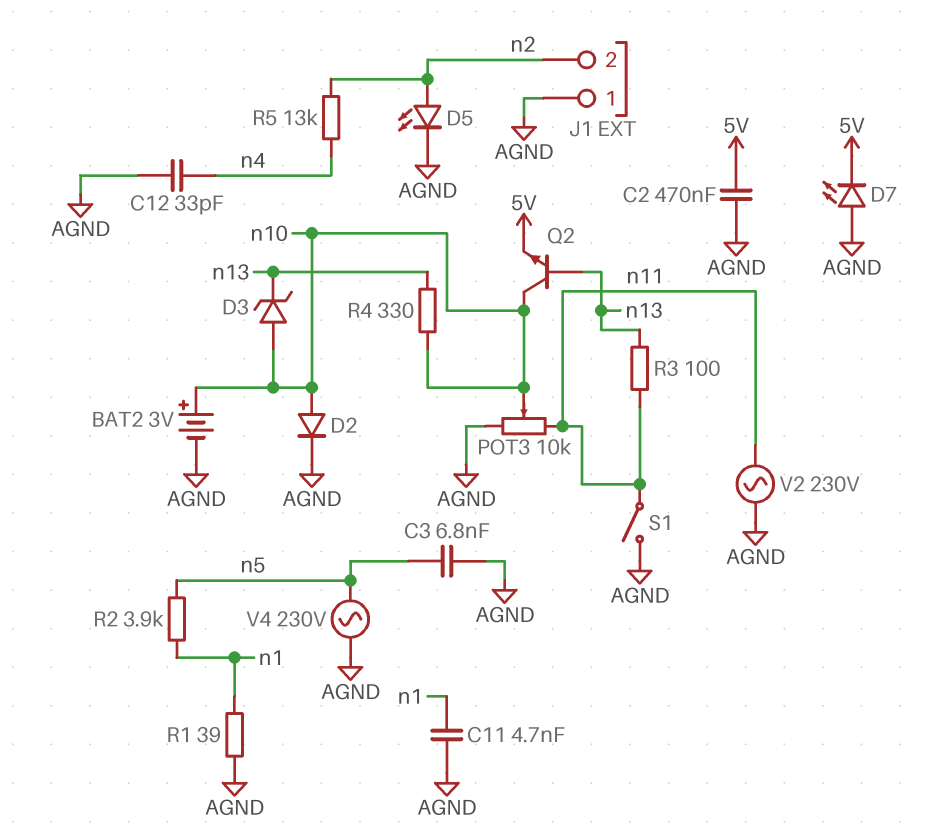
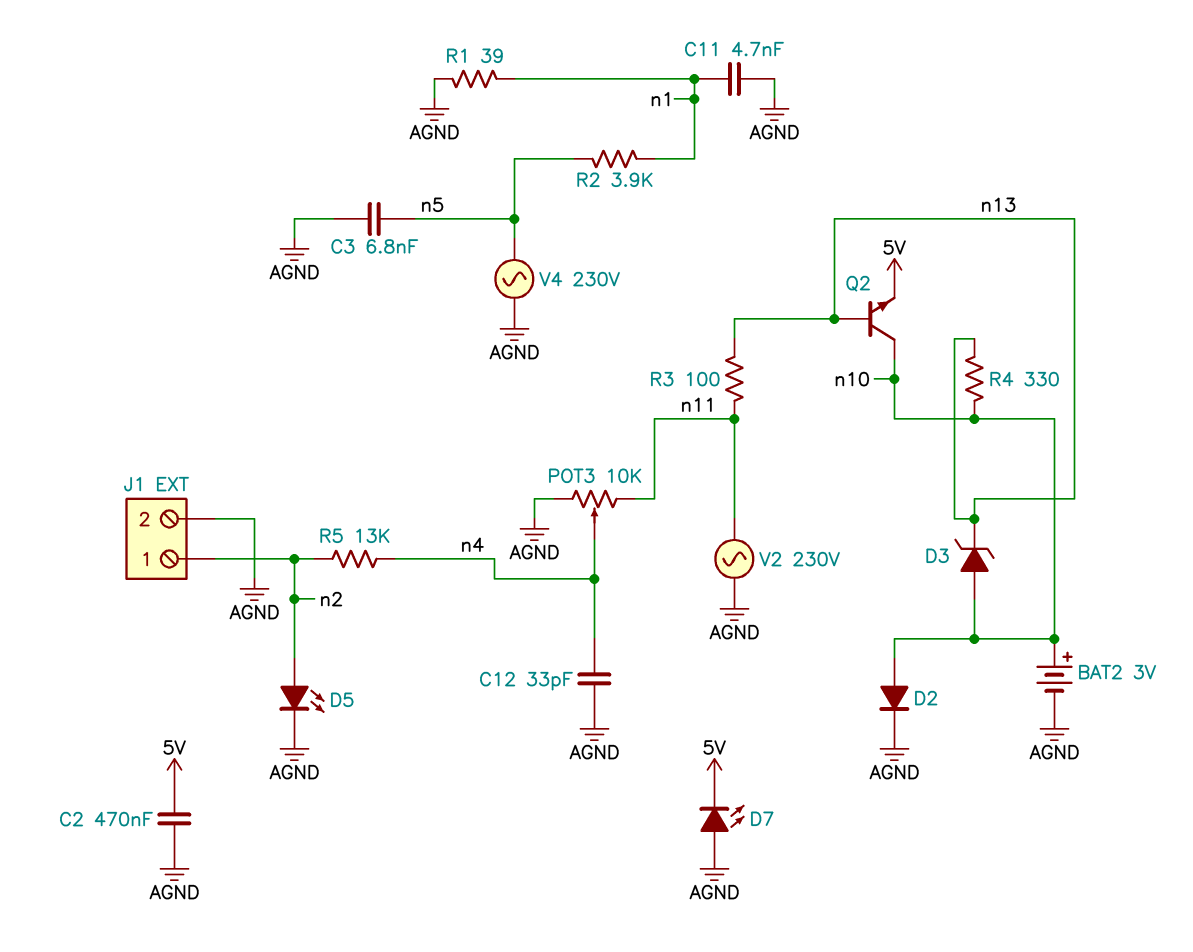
J1 pin 1: AGND -> n2
J1 pin 2: n2 -> AGND
POT3: 10k (AGND, n11, wiper n10) -> 10k (AGND, n11, wiper n4)
S1: switch (AGND, n11) -> none

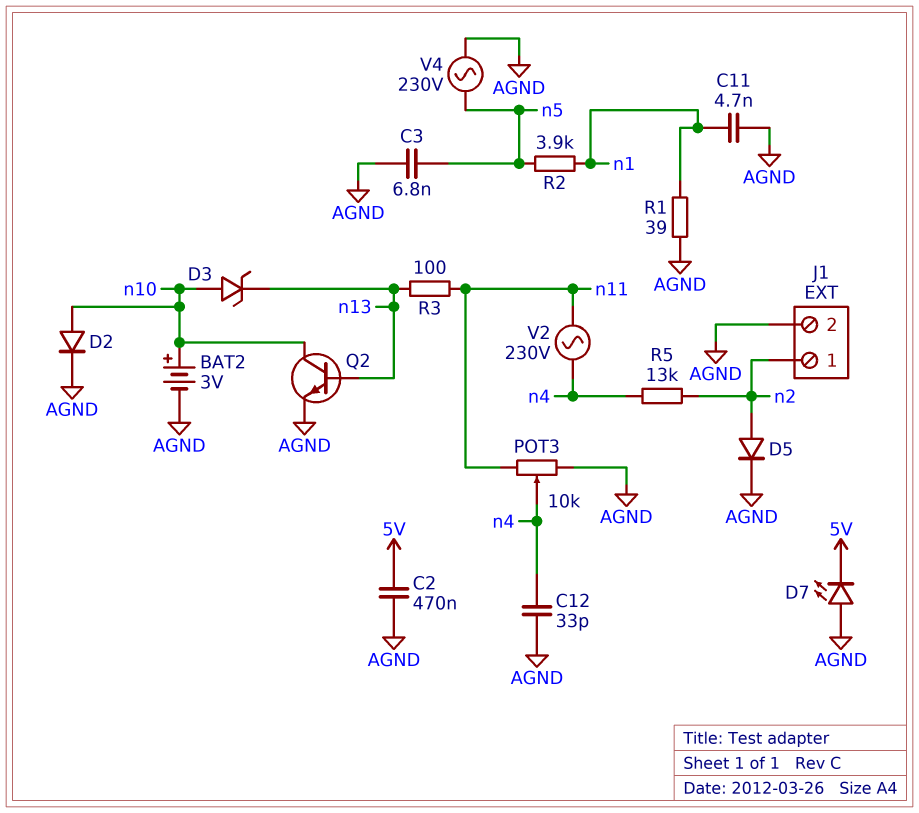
D5: LED (A n2, K AGND) -> diode (A n2, K AGND)
Q2: NPN (B n13, C n10, E 5V) -> NPN (B n13, C n10, E AGND)
R4: 330 (n10, n13) -> none
V2: AC 230V (AGND, n11) -> AC 230V (n4, n11)

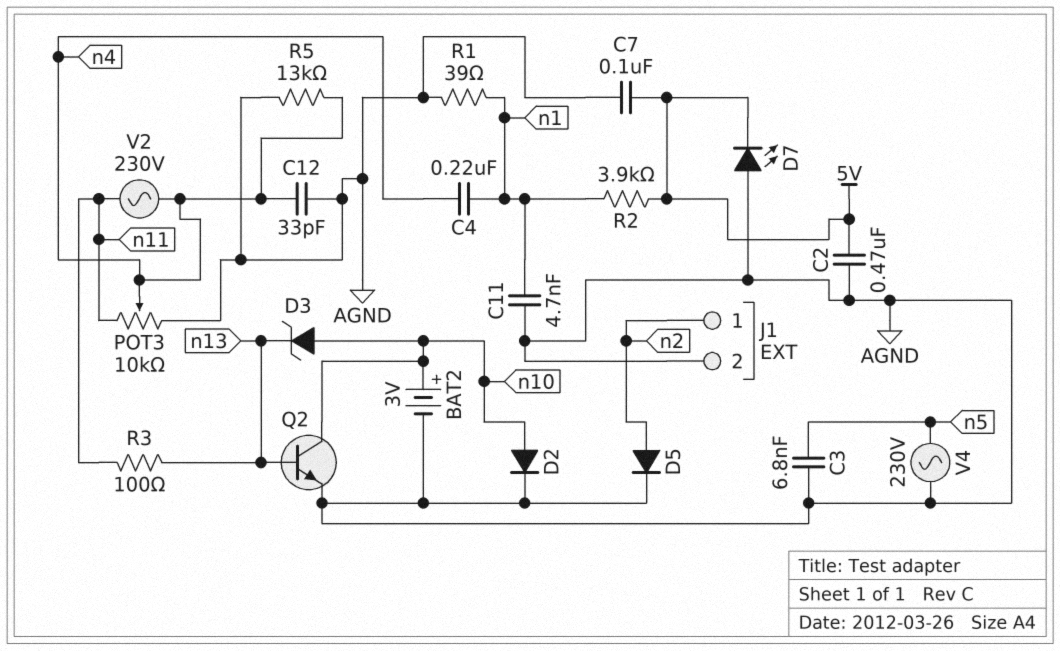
C4: none -> 220nF (n1, n4)
C7: none -> 100nF (5V, AGND)
R2: 3.9k (n1, n5) -> 3.9k (5V, n1)
R5: 13k (n2, n4) -> 13k (AGND, n4)

